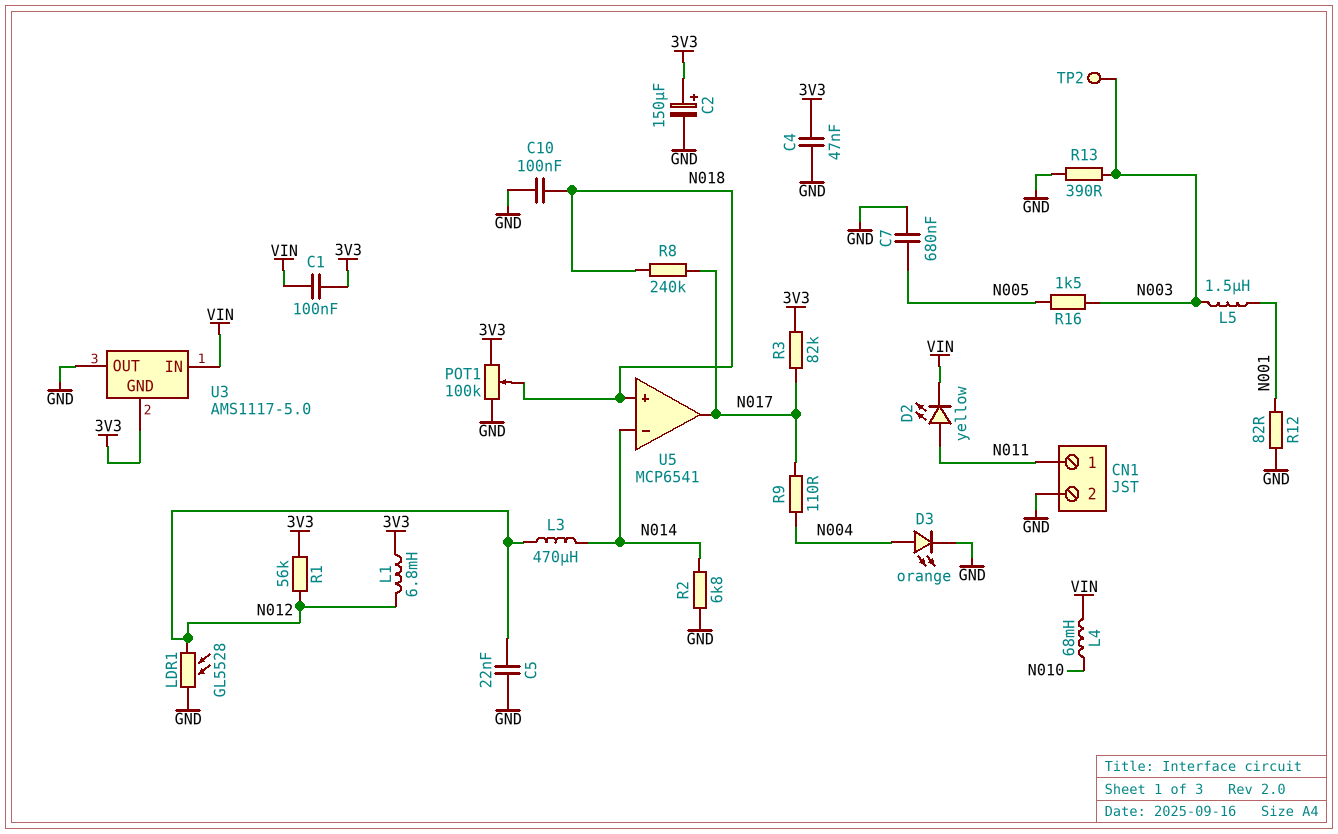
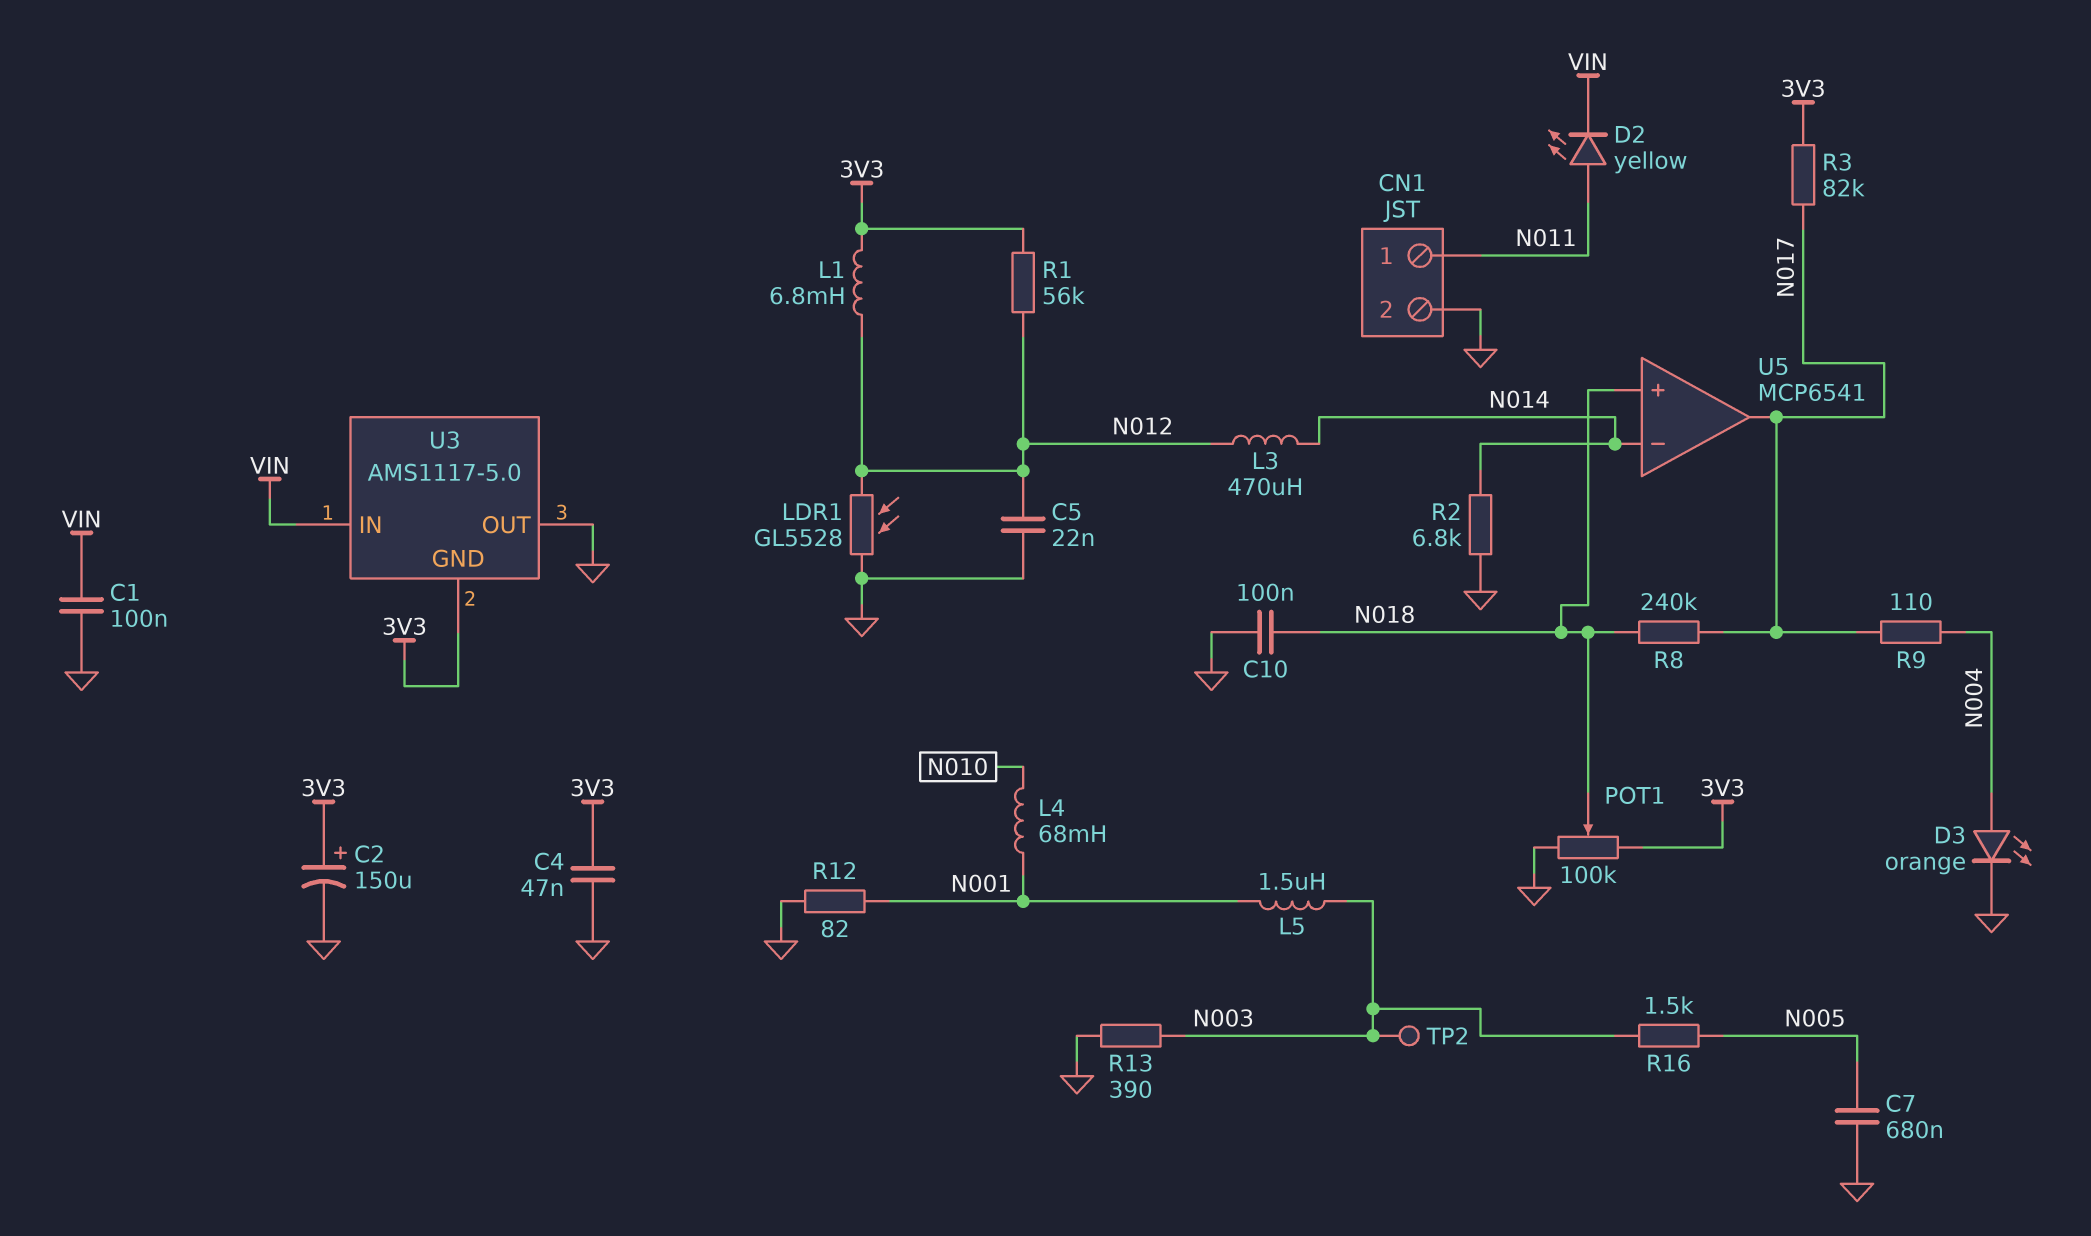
C1: 100nF (3V3, VIN) -> 100nF (GND, VIN)
L4: 68mH (N010, VIN) -> 68mH (N001, N010)

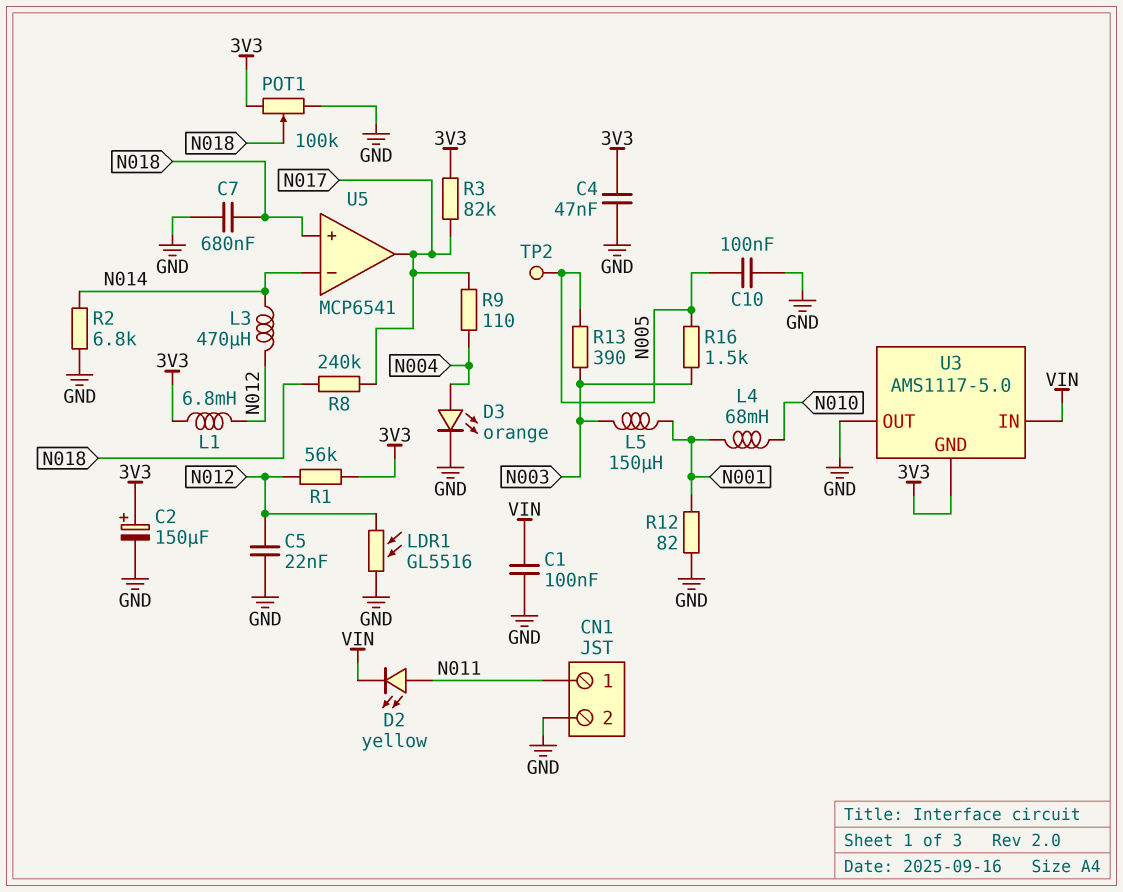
C7: 680nF (GND, N005) -> 680nF (GND, N018)
C10: 100nF (GND, N018) -> 100nF (GND, N005)
L5: 1.5uH (N001, N003) -> 150uH (N001, N003)
LDR1: GL5528 (GND, N012) -> GL5516 (GND, N012)
R13: 390 (GND, N003) -> 390 (N003, N005)
TP2: test point (N003) -> test point (N005)

